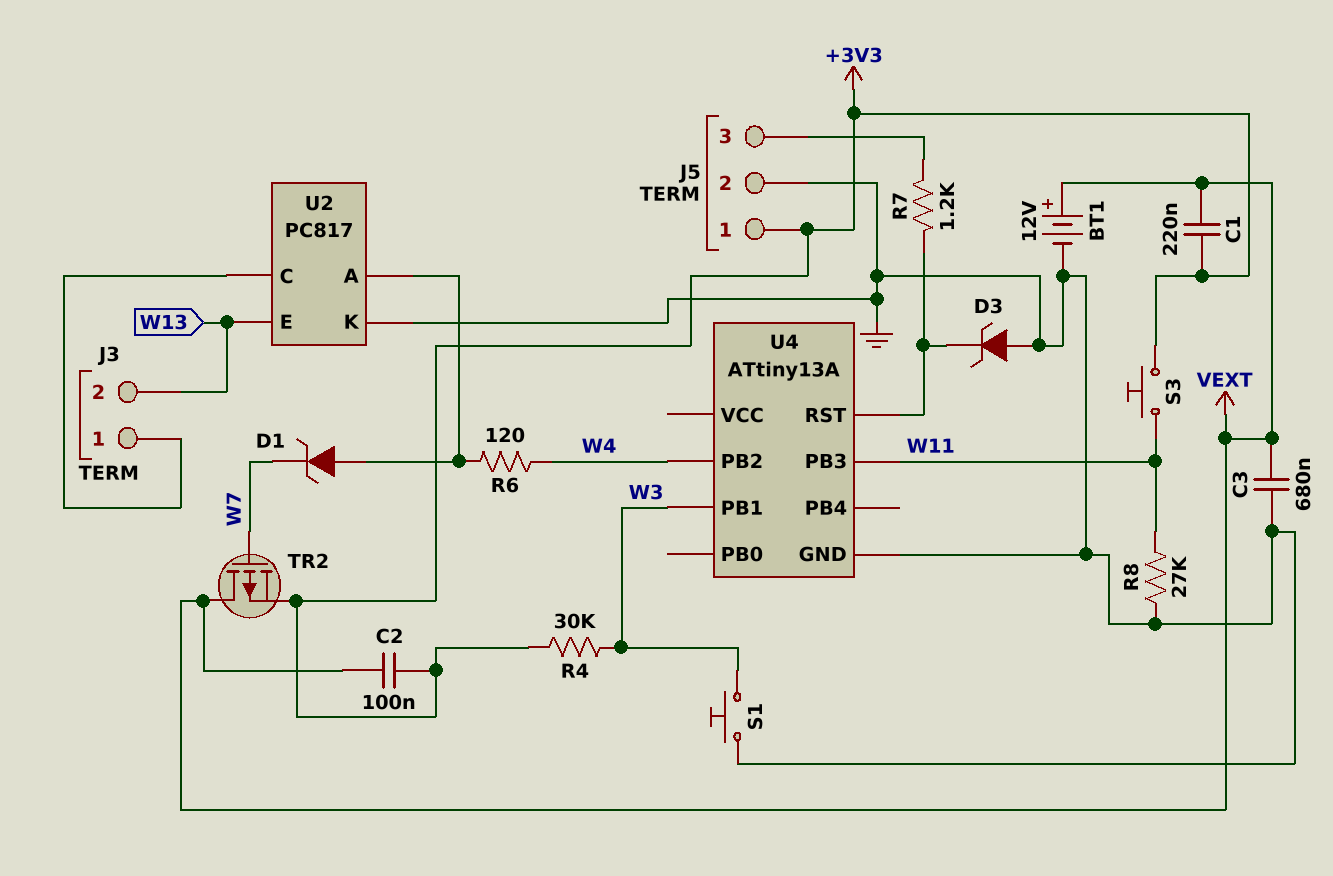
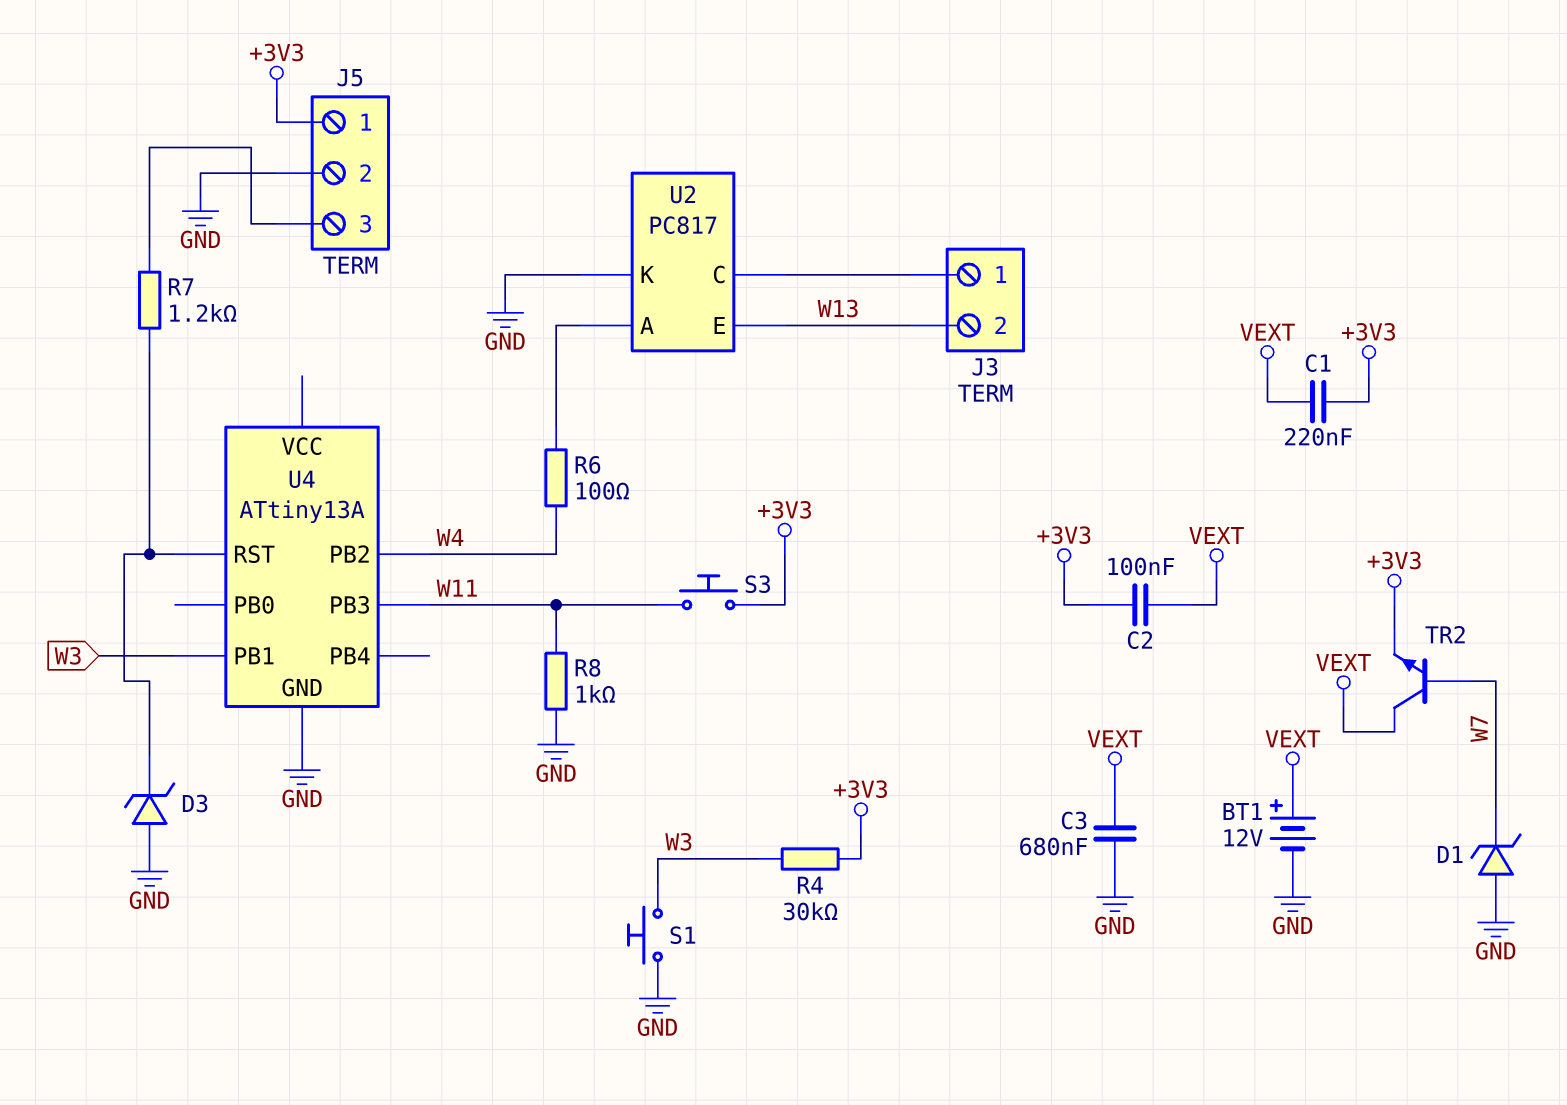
D1: zener (A U2/A, K W7) -> zener (A GND, K W7)
R6: 120 (U2/A, W4) -> 100 (U2/A, W4)
R8: 27k (GND, W11) -> 1k (GND, W11)
TR2: PMOS (G W7, D VEXT, S +3V3) -> NPN (B W7, C VEXT, E +3V3)

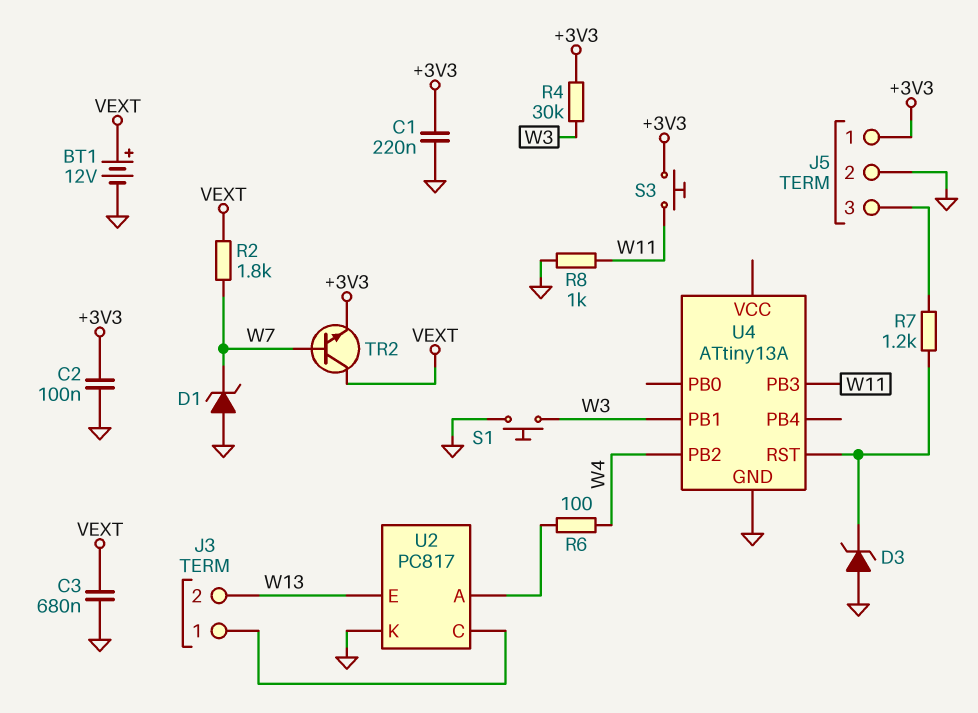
C1: 220nF (+3V3, VEXT) -> 220nF (+3V3, GND)
C2: 100nF (+3V3, VEXT) -> 100nF (+3V3, GND)
R2: none -> 1.8k (VEXT, W7)

